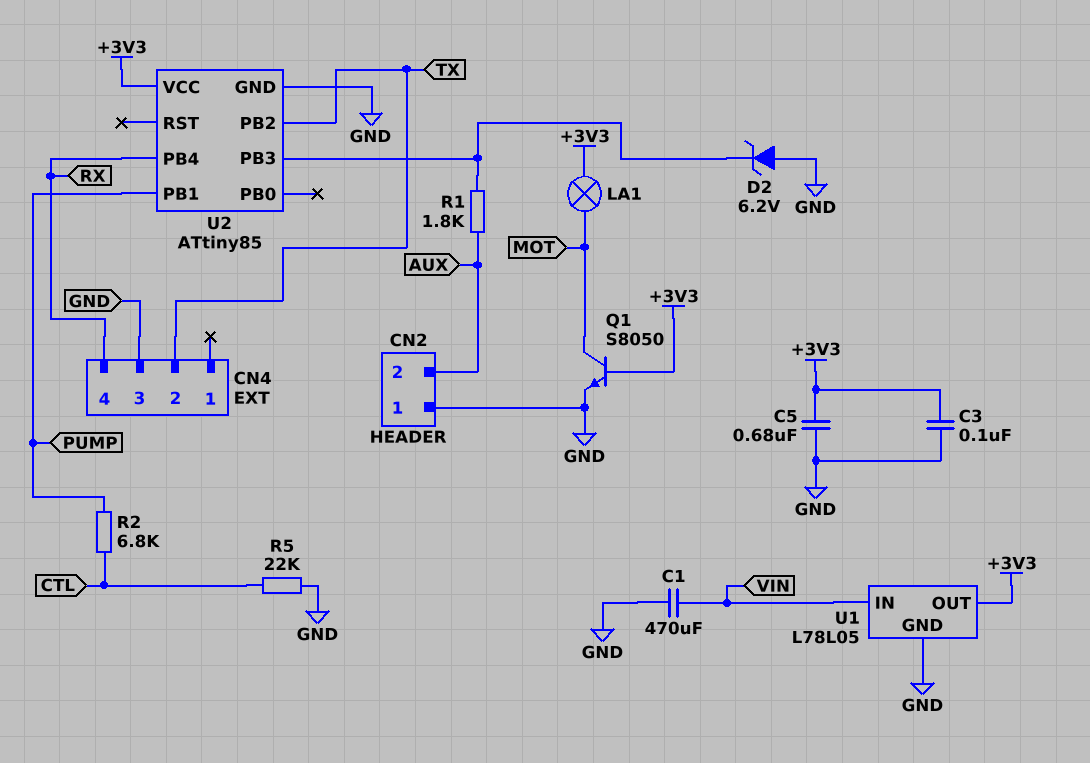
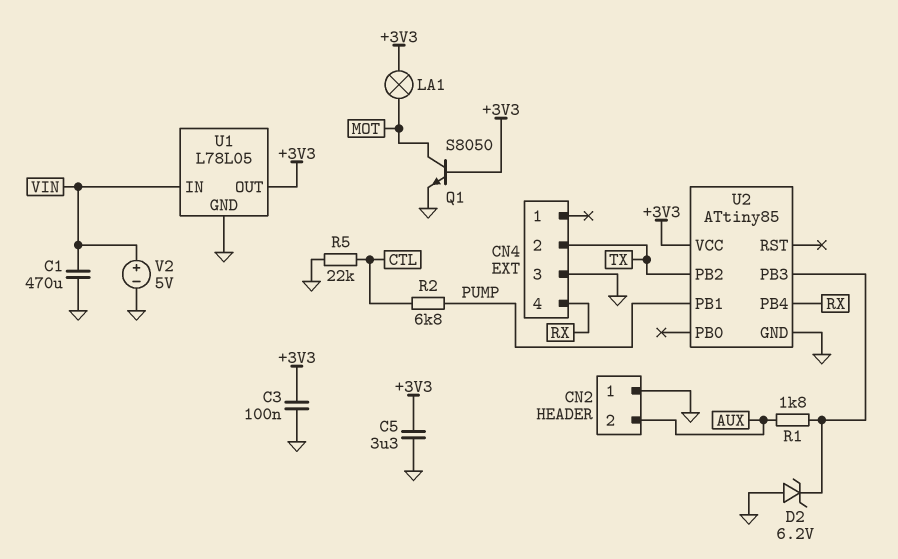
C5: 680nF (+3V3, GND) -> 3.3uF (+3V3, GND)
V2: none -> 5V (plus VIN, minus GND)

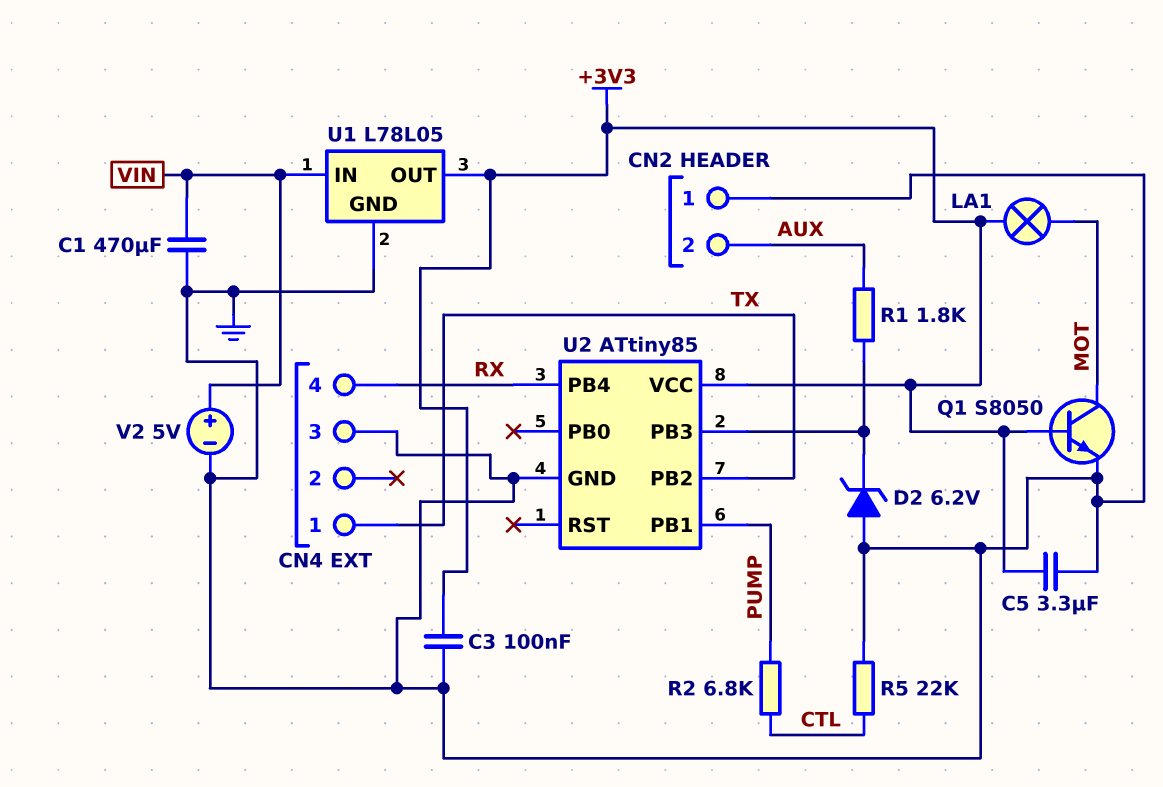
CN4 pin 1: none -> TX
CN4 pin 2: TX -> none

